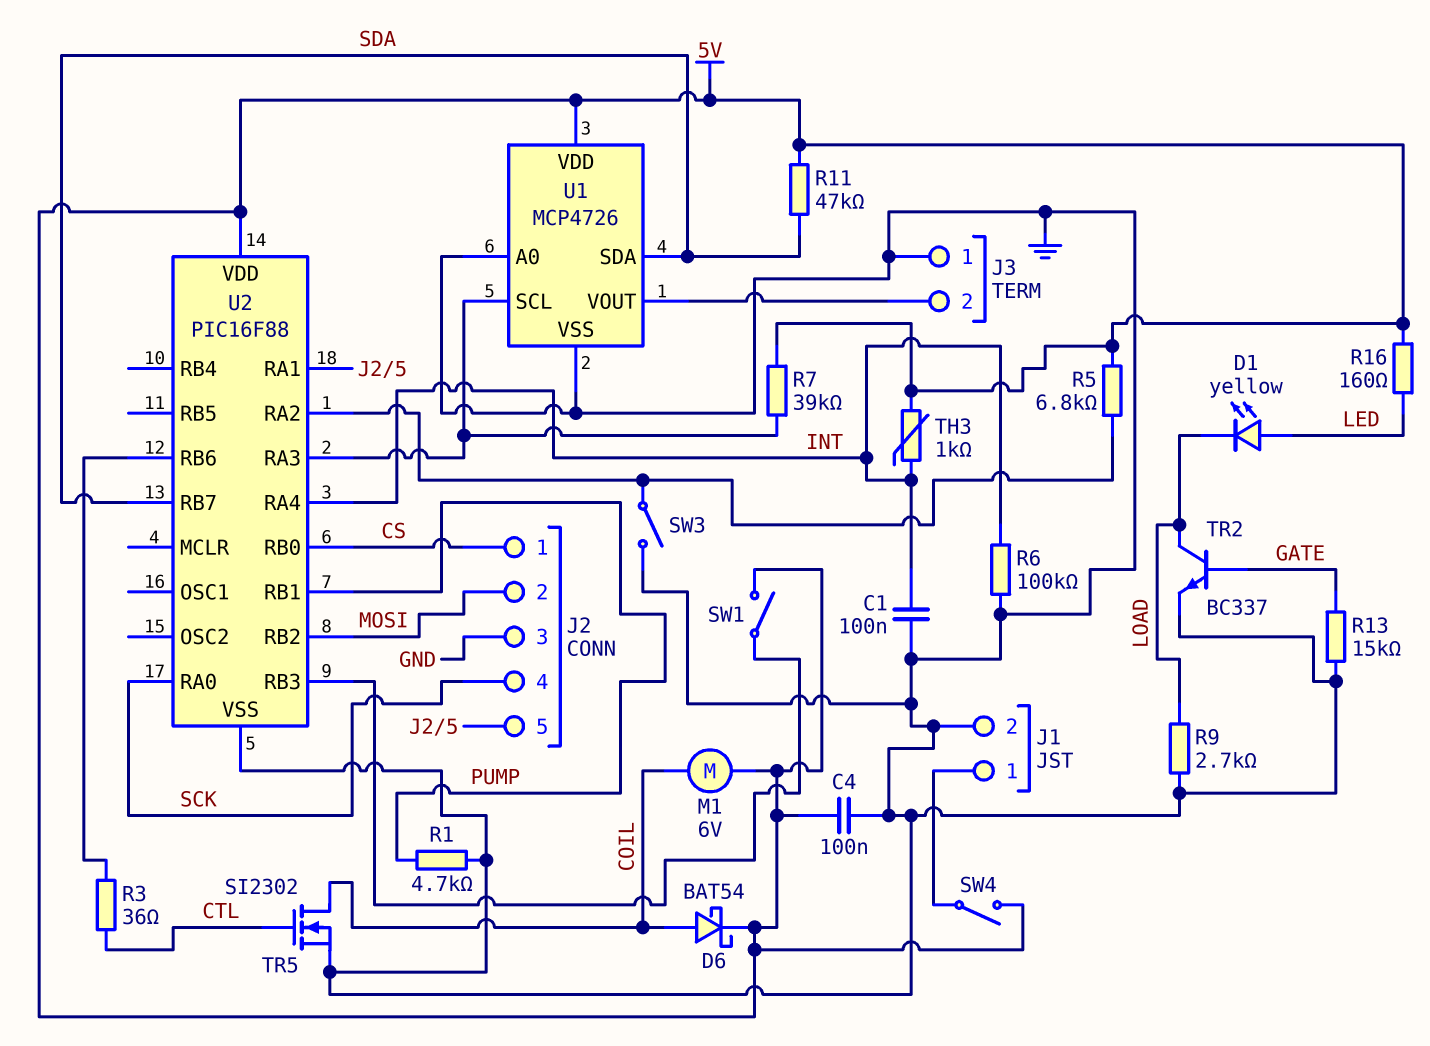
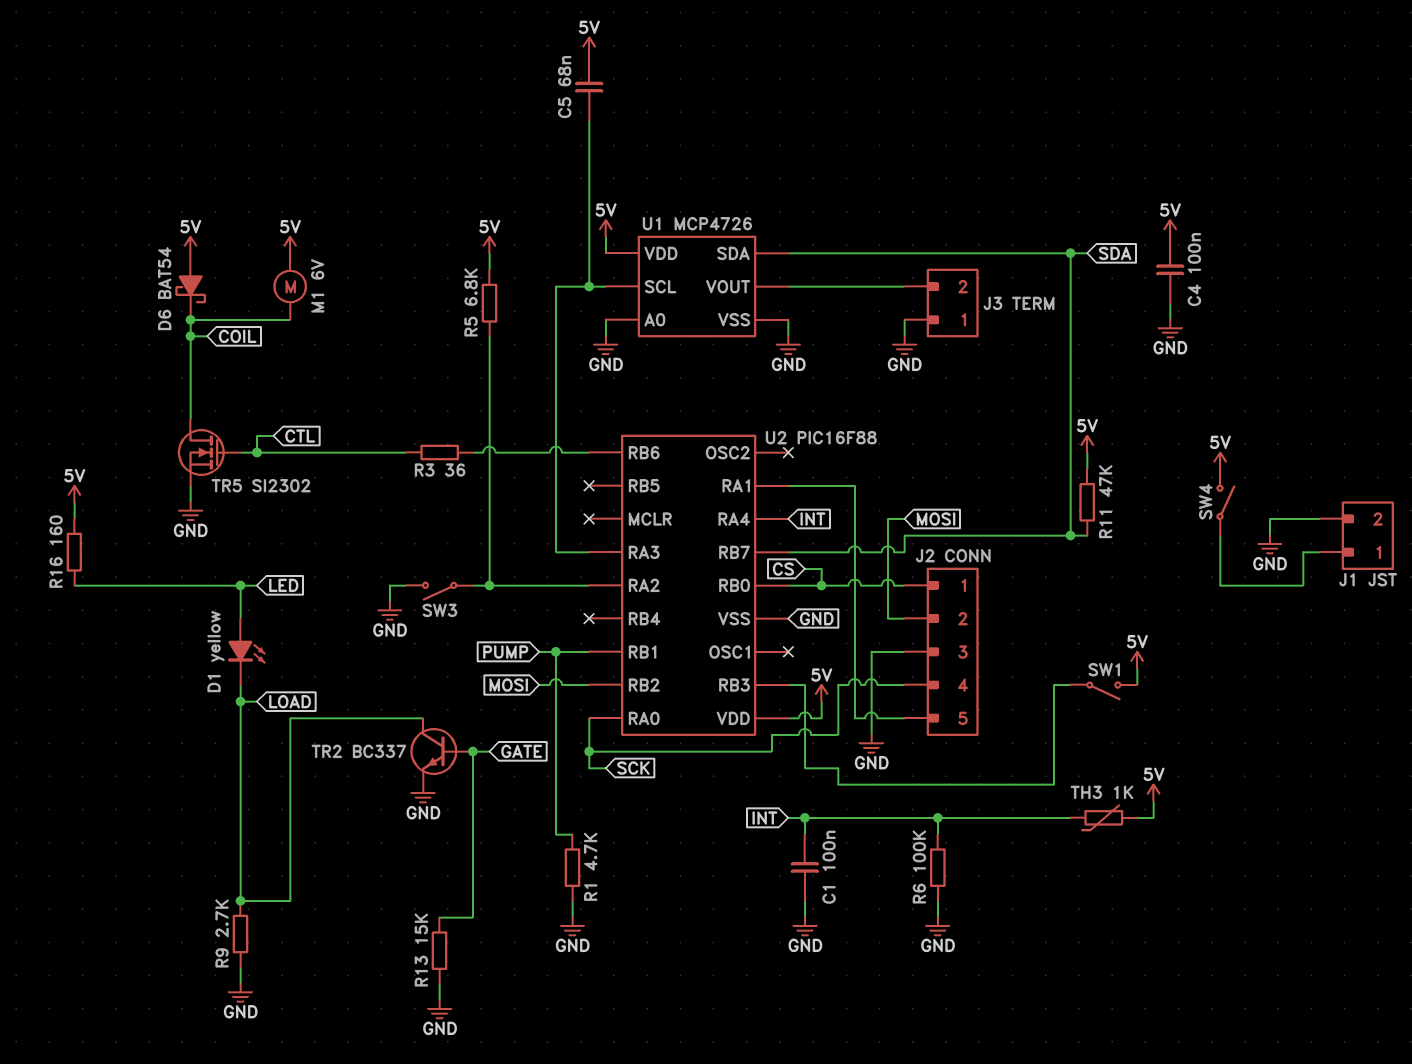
C5: none -> 68nF (5V, U1/SCL)
D6: schottky BAT54 (A COIL, K 5V) -> schottky BAT54 (A 5V, K COIL)
R7: 39k (5V, U1/SCL) -> none

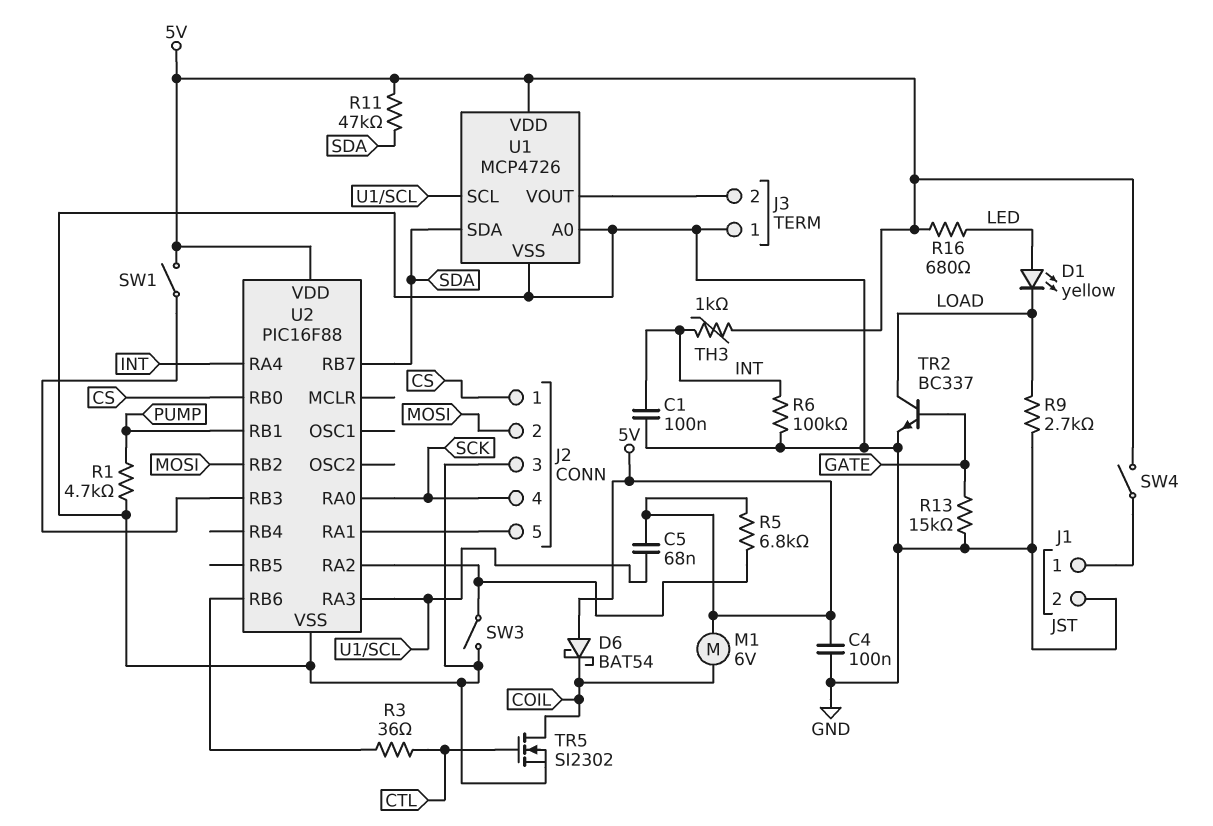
R16: 160 (5V, LED) -> 680 (5V, LED)

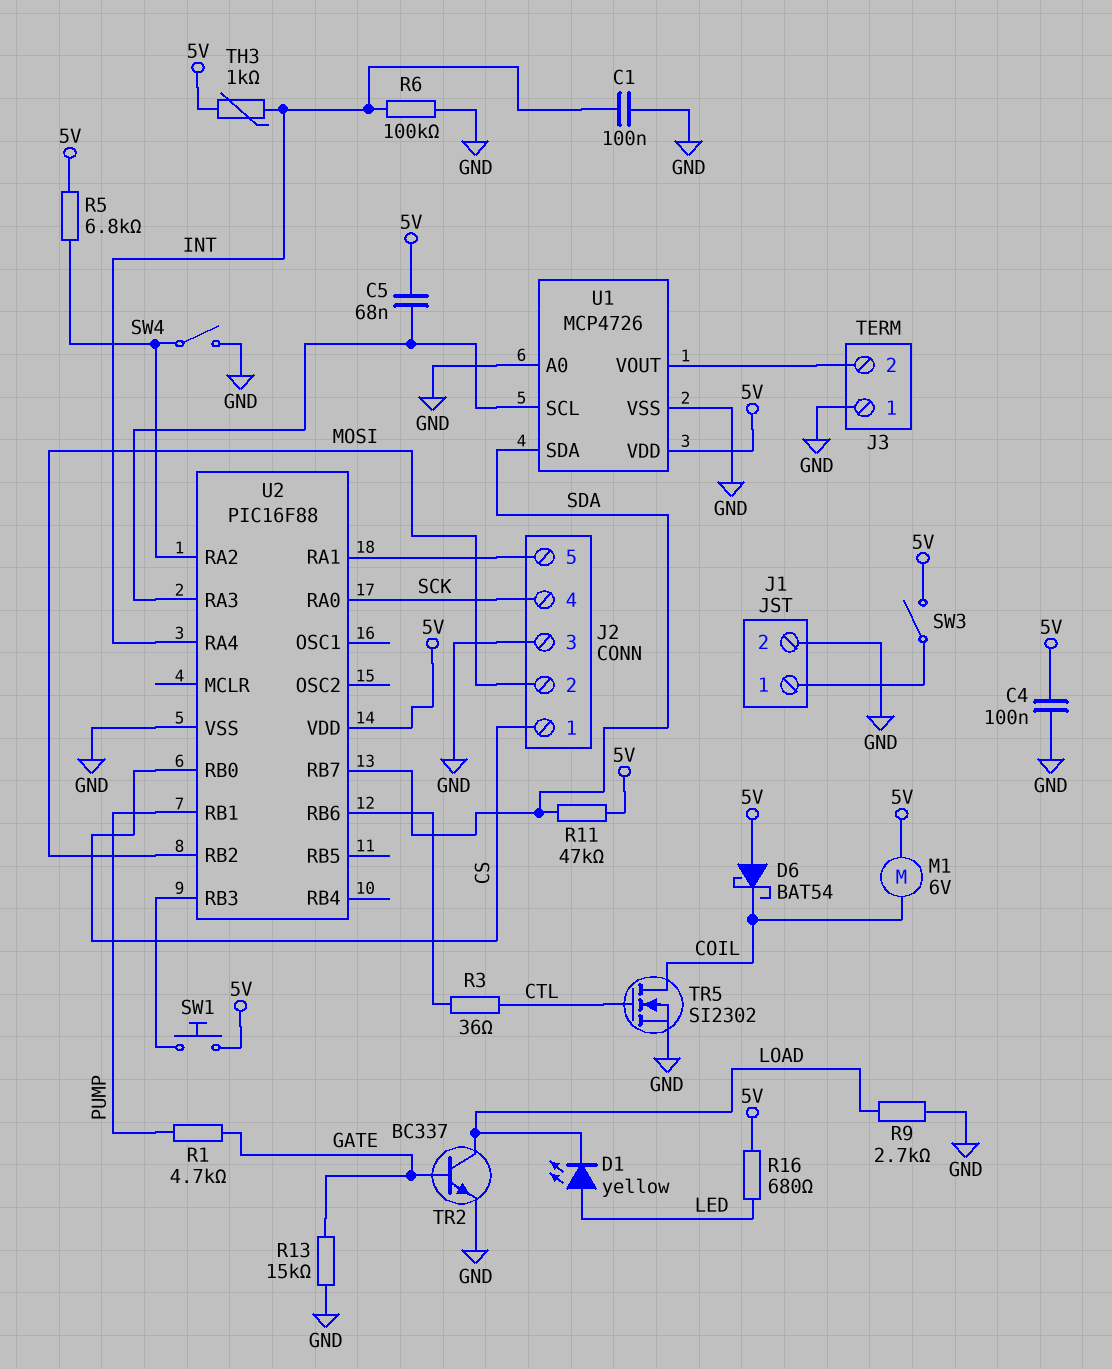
R1: 4.7k (GND, PUMP) -> 4.7k (GATE, PUMP)
SW1: switch (5V, U2/RB3) -> button (5V, U2/RB3)
SW3: switch (GND, U2/RA2) -> switch (5V, J1/1)
SW4: switch (5V, J1/1) -> switch (GND, U2/RA2)

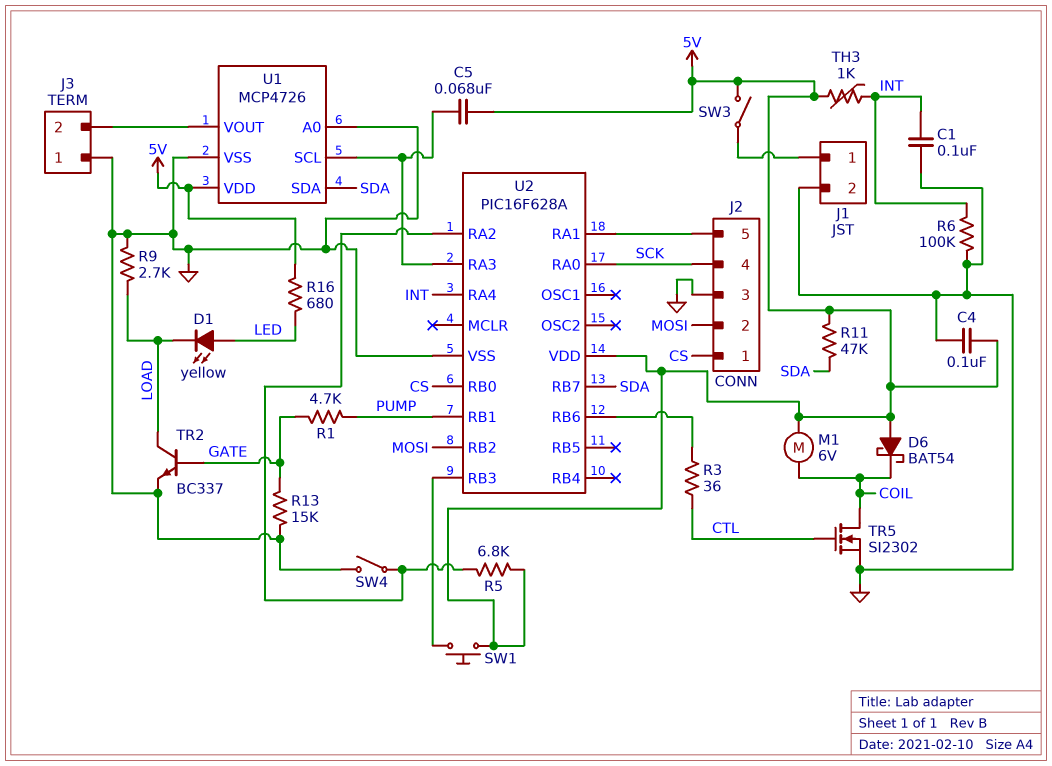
U2: PIC16F88 -> PIC16F628A

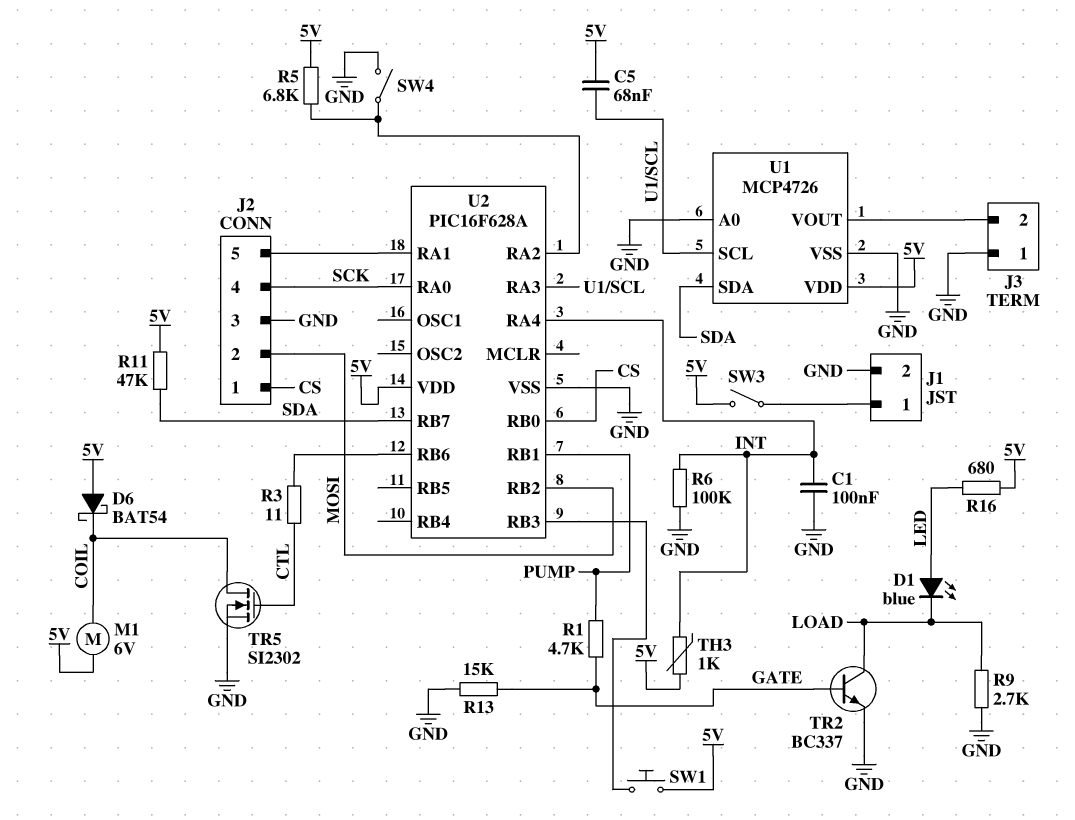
C4: 100nF (5V, GND) -> none
D1: LED yellow (A LED, K LOAD) -> LED blue (A LED, K LOAD)
R3: 36 (CTL, U2/RB6) -> 11 (CTL, U2/RB6)

